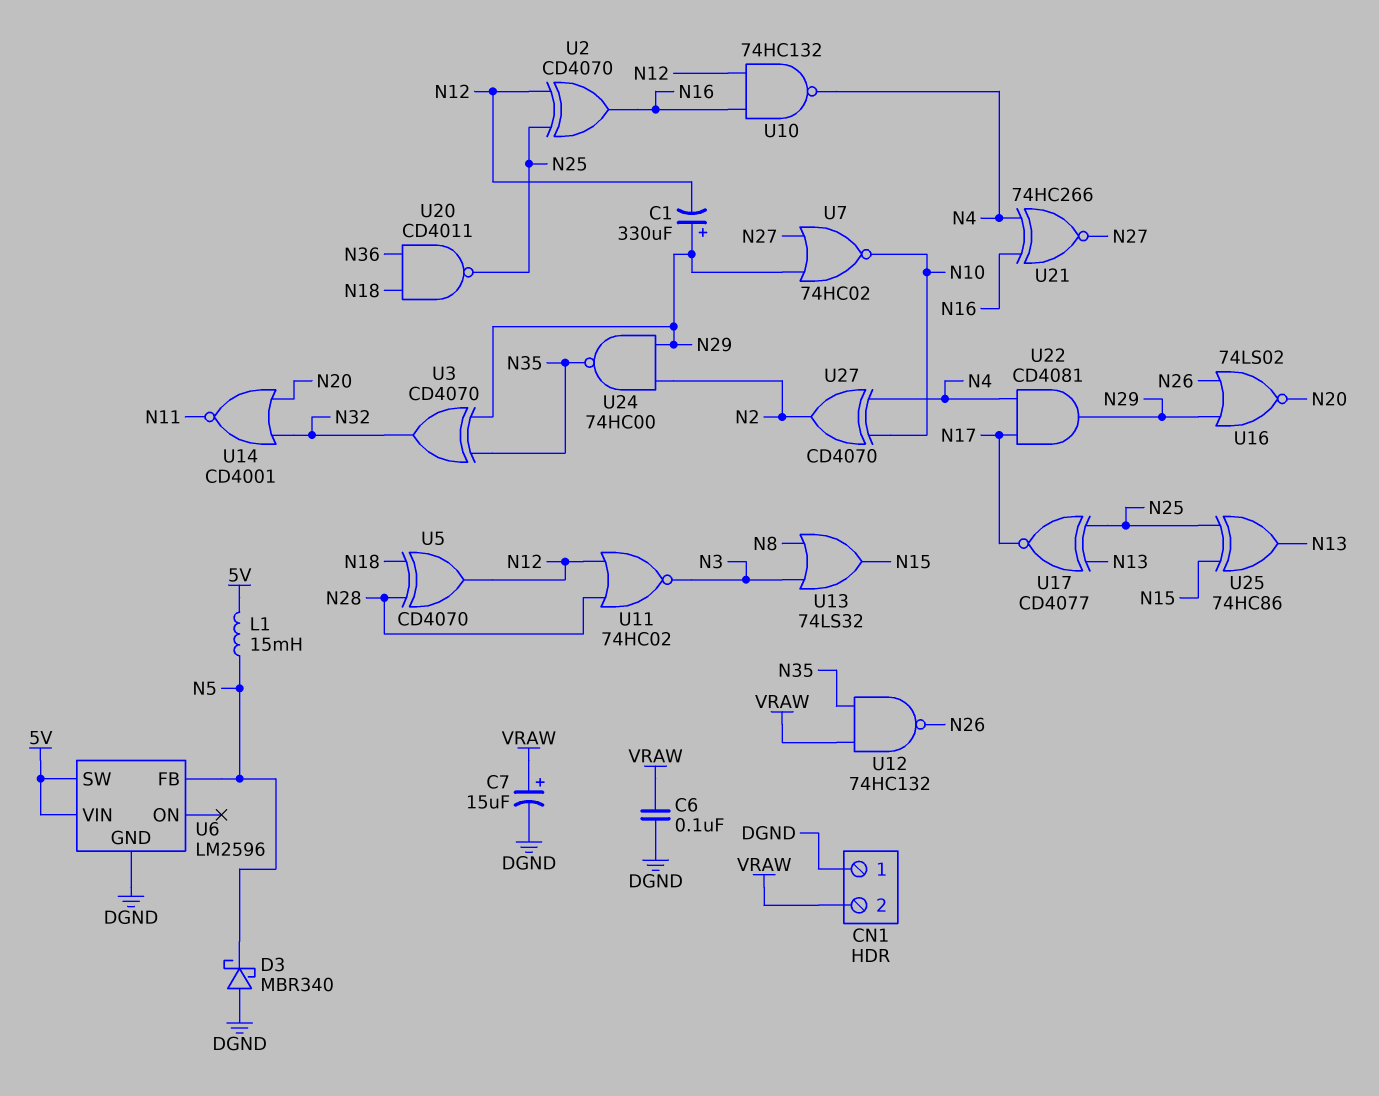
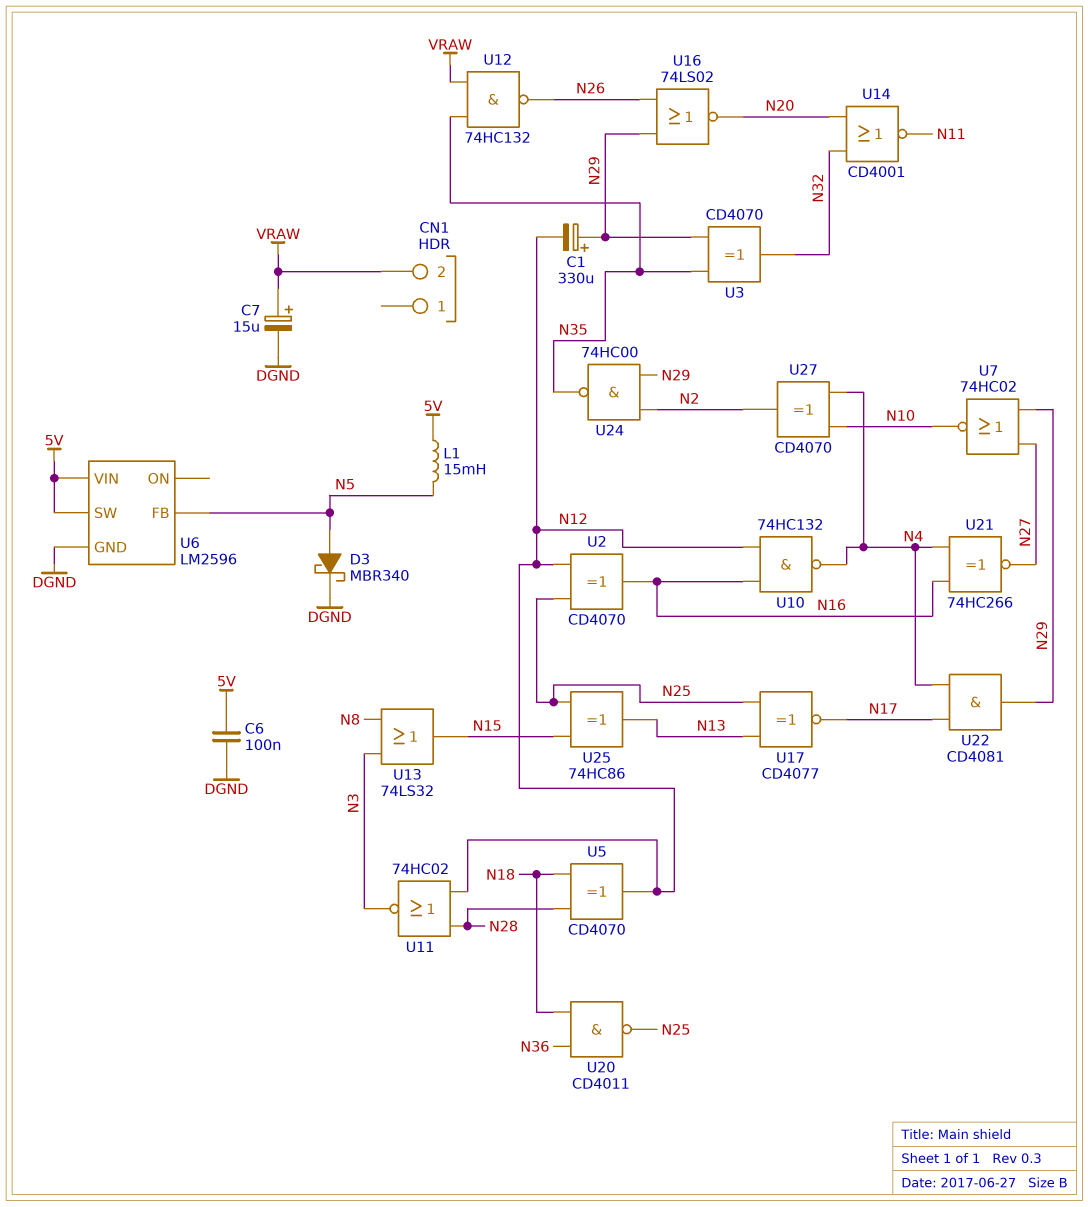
C6: 100nF (DGND, VRAW) -> 100nF (5V, DGND)
CN1 pin 1: DGND -> none
D3: schottky MBR340 (A DGND, K N5) -> schottky MBR340 (A N5, K DGND)

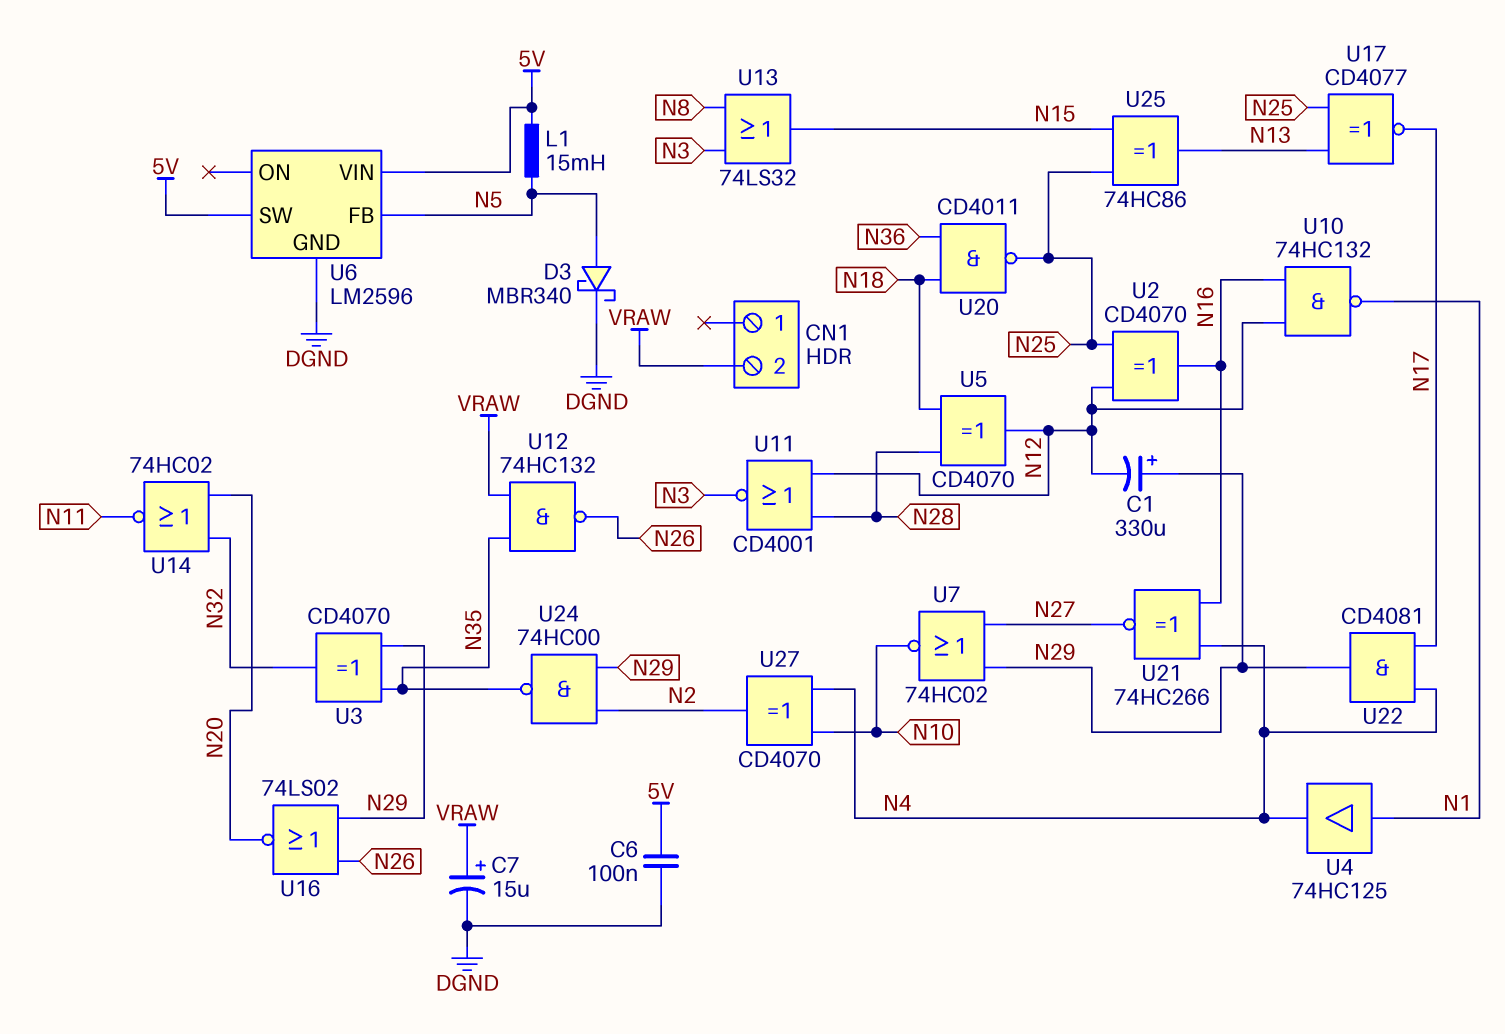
U4: none -> buffer 74HC125 (in N1, out N4)
U10: NAND 74HC132 (in N12, in N16, out N4) -> NAND 74HC132 (in N12, in N16, out N1)
U11: NOR 74HC02 (in N12, in N28, out N3) -> NOR CD4001 (in N12, in N28, out N3)
U14: NOR CD4001 (in N20, in N32, out N11) -> NOR 74HC02 (in N20, in N32, out N11)

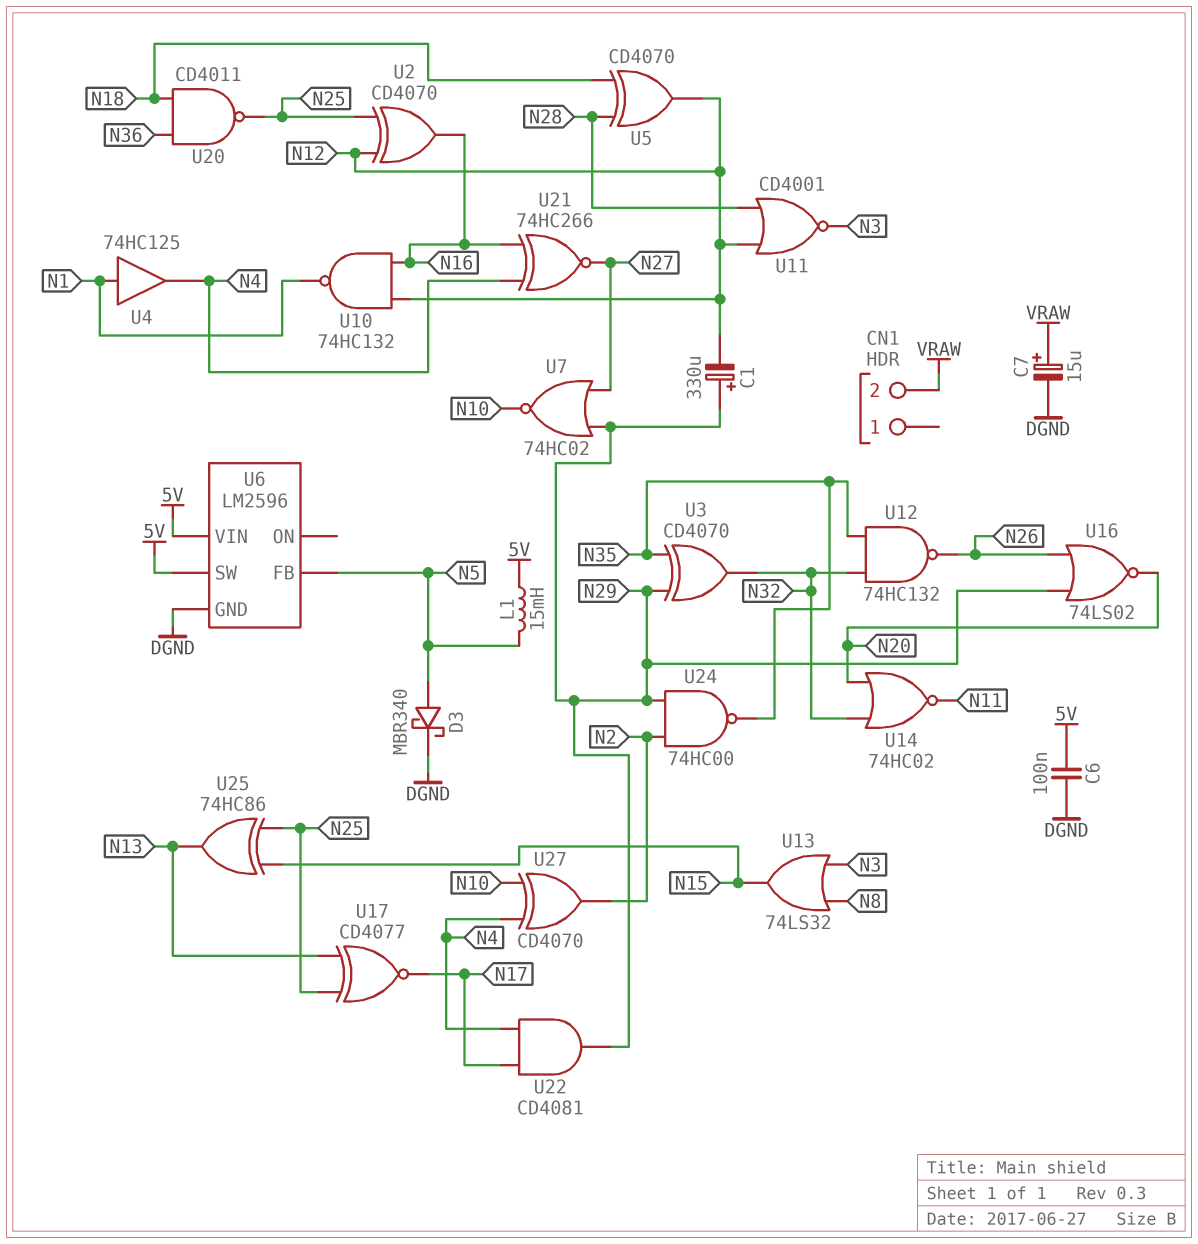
U12: NAND 74HC132 (in N35, in VRAW, out N26) -> NAND 74HC132 (in N32, in N35, out N26)

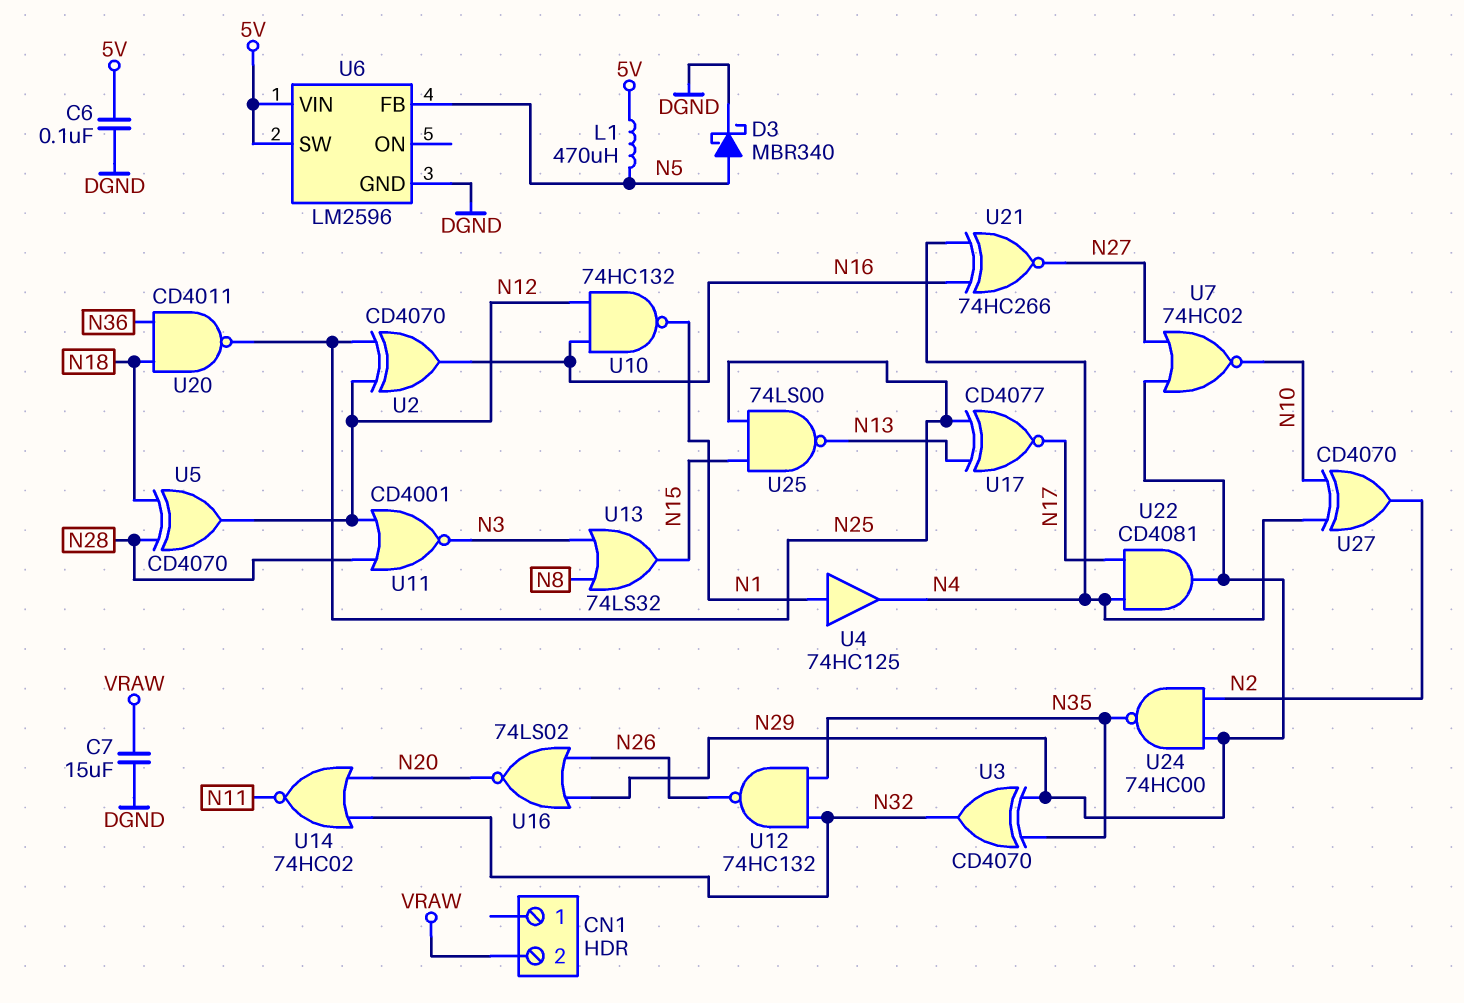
C1: 330uF (plus N29, minus N12) -> none
C7: 15uF (plus VRAW, minus DGND) -> 15uF (DGND, VRAW)
L1: 15mH (5V, N5) -> 470uH (5V, N5)
U25: XOR 74HC86 (in N15, in N25, out N13) -> NAND 74LS00 (in N15, in N25, out N13)

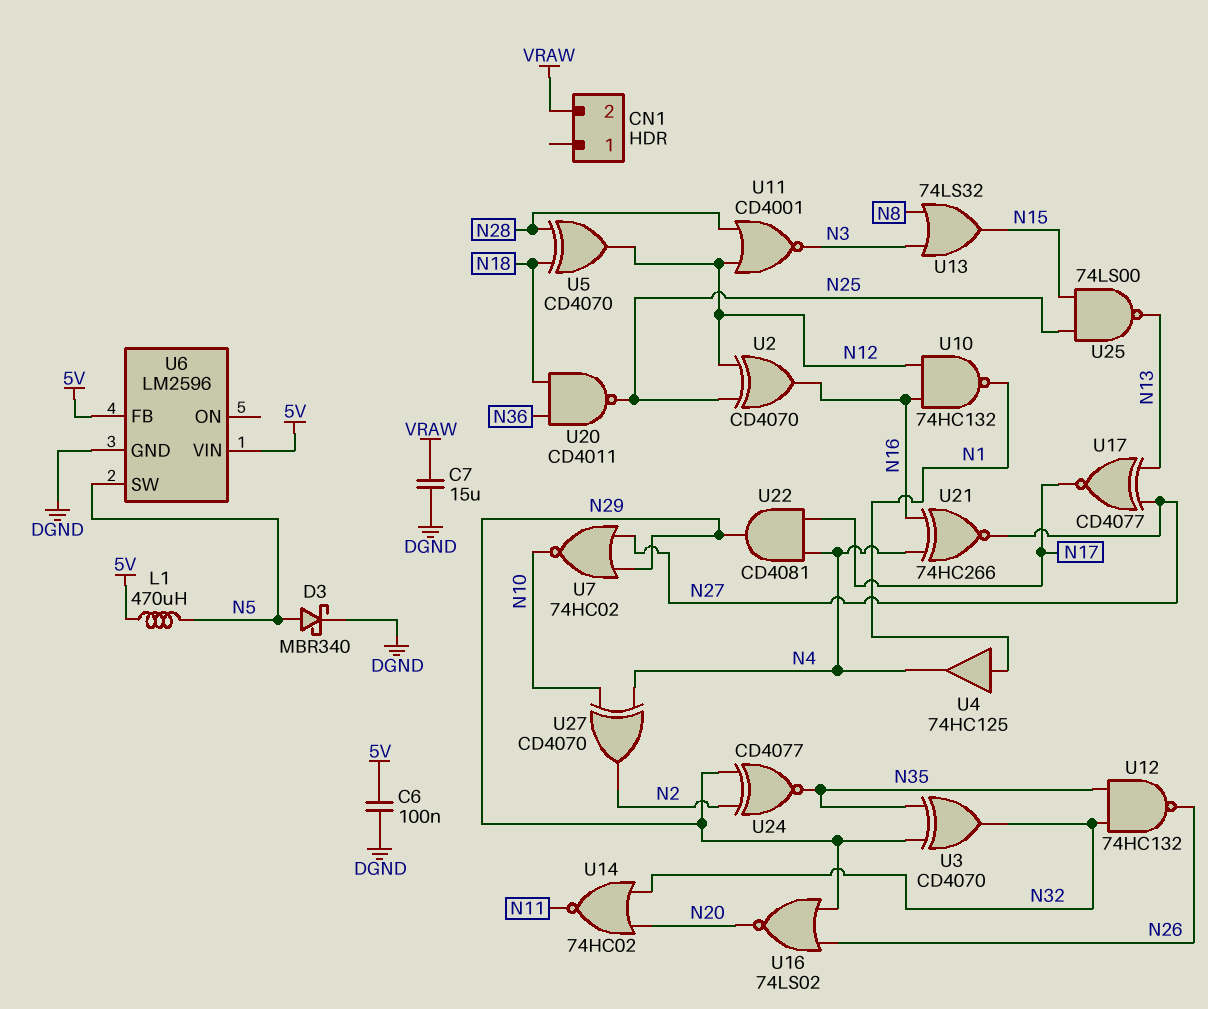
U6 pin FB: N5 -> 5V
U6 pin SW: 5V -> N5
U17: XNOR CD4077 (in N13, in N25, out N17) -> XNOR CD4077 (in N13, in N27, out N17)
U24: NAND 74HC00 (in N2, in N29, out N35) -> XNOR CD4077 (in N2, in N29, out N35)

